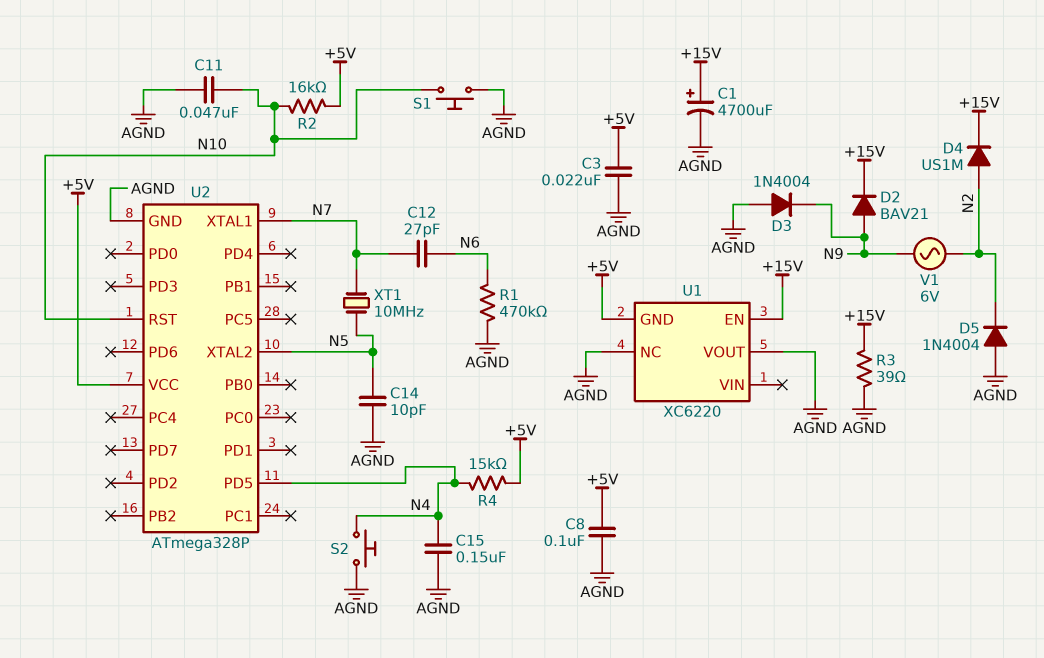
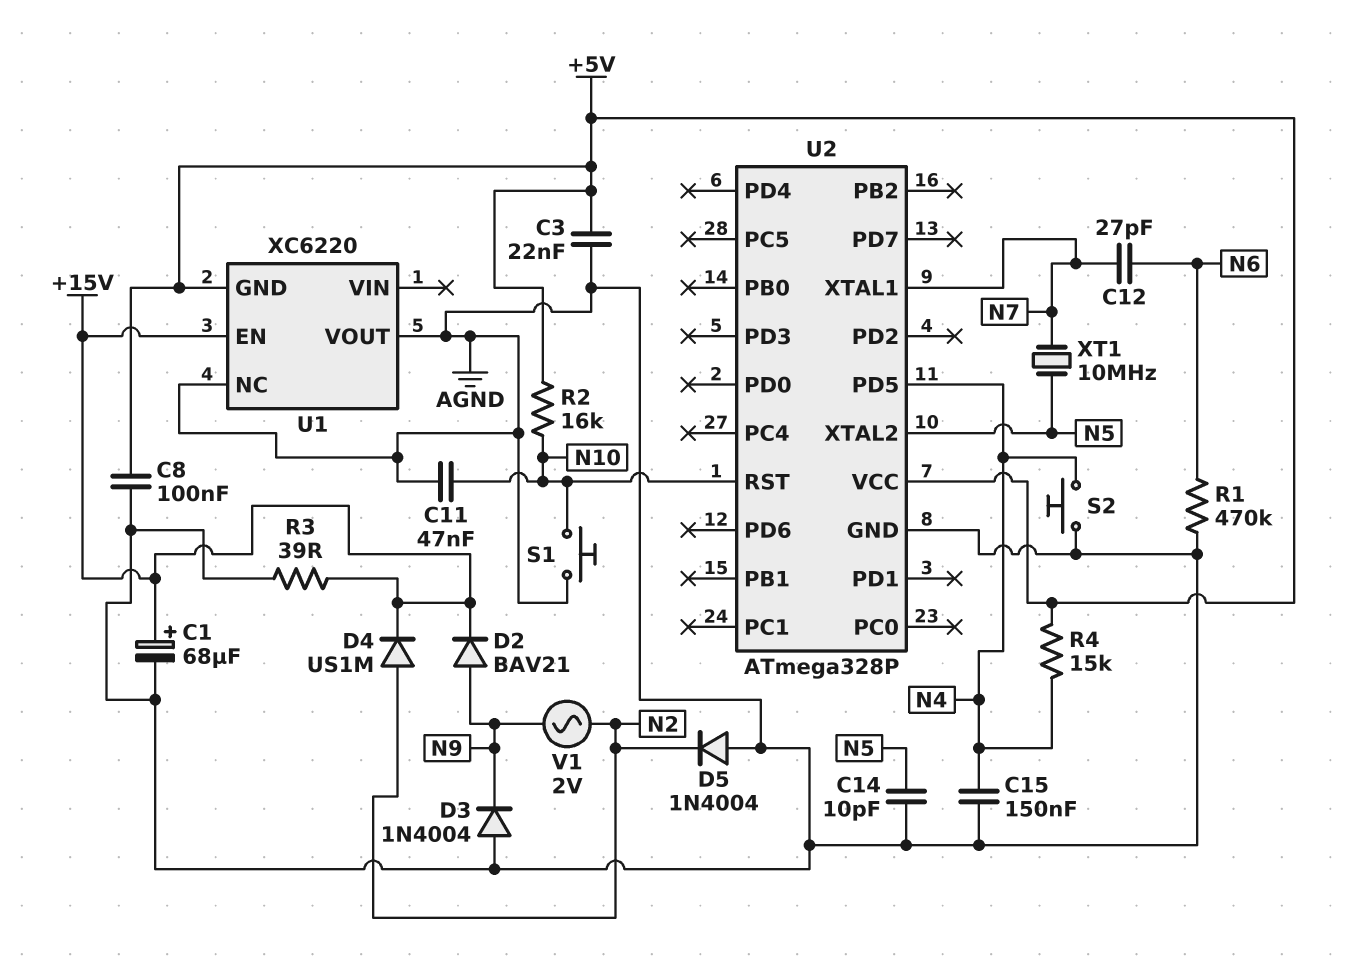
C1: 4700uF (plus +15V, minus AGND) -> 68uF (plus +15V, minus AGND)
V1: AC 6V (N2, N9) -> AC 2V (N2, N9)

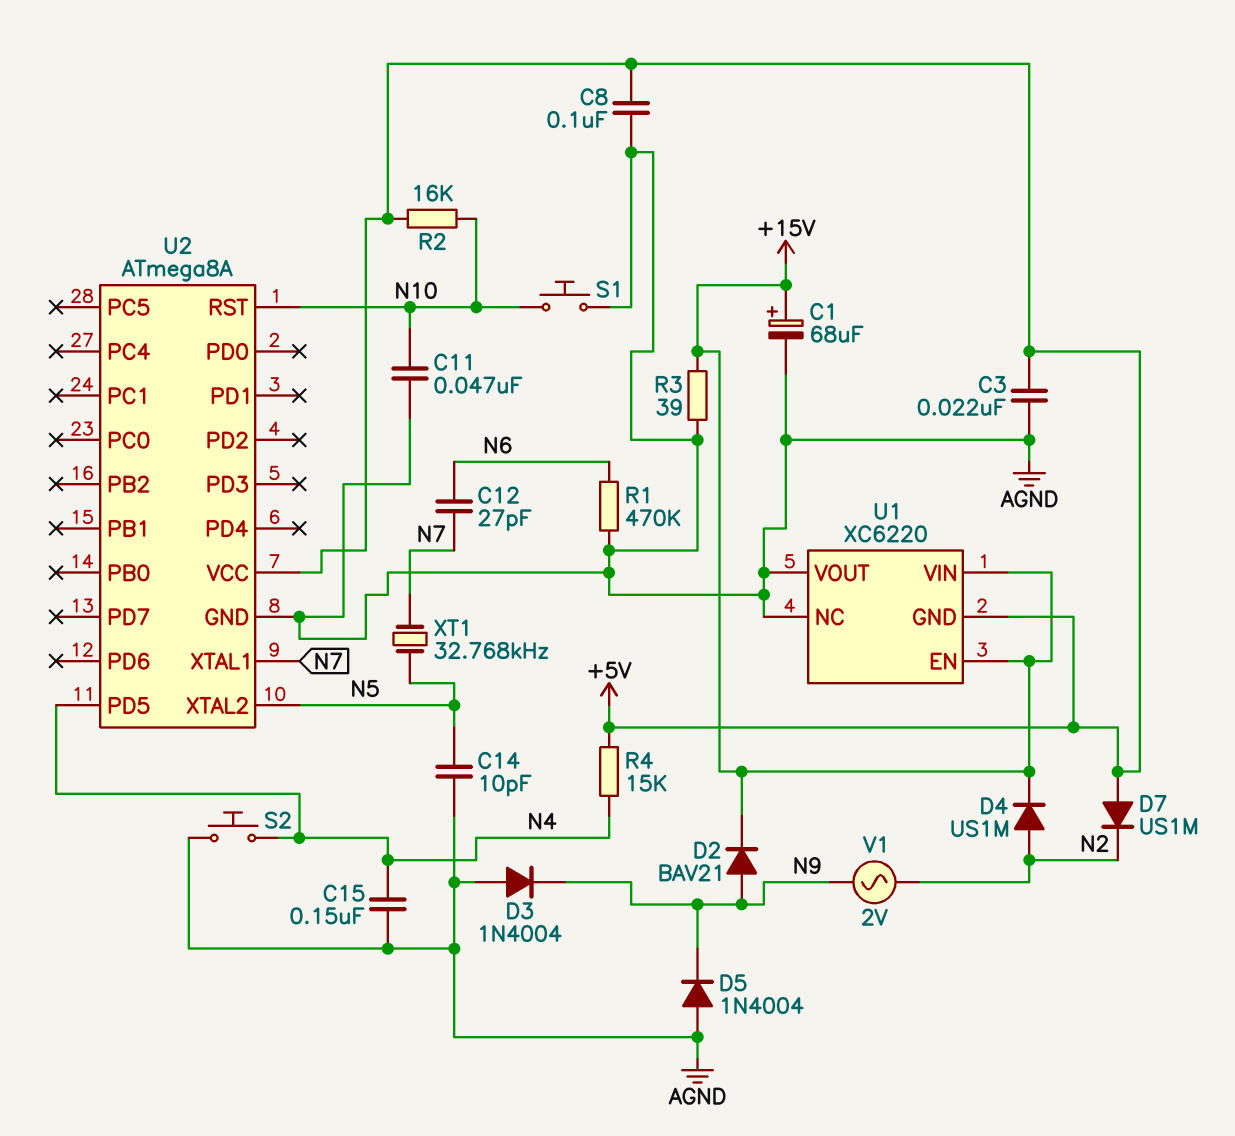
D5: diode 1N4004 (A AGND, K N2) -> diode 1N4004 (A AGND, K N9)
D7: none -> diode US1M (A +5V, K N2)
U1 pin VIN: none -> +15V
U2: ATmega328P -> ATmega8A
XT1: 10MHz (N5, N7) -> 32.768kHz (N5, N7)

